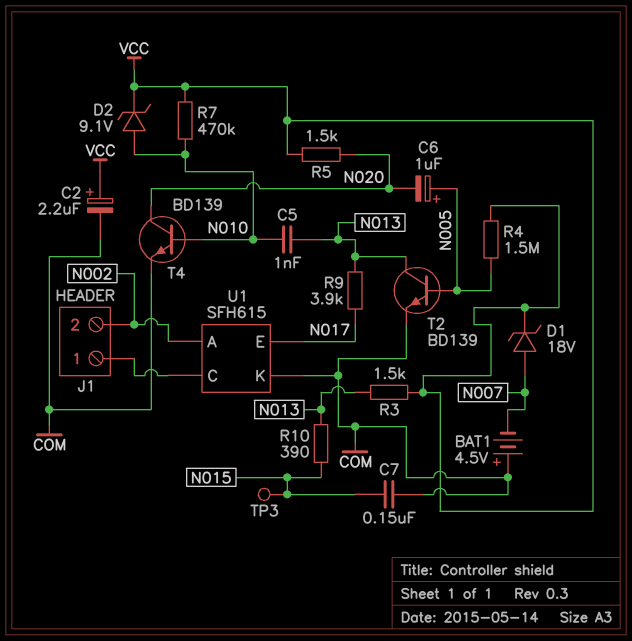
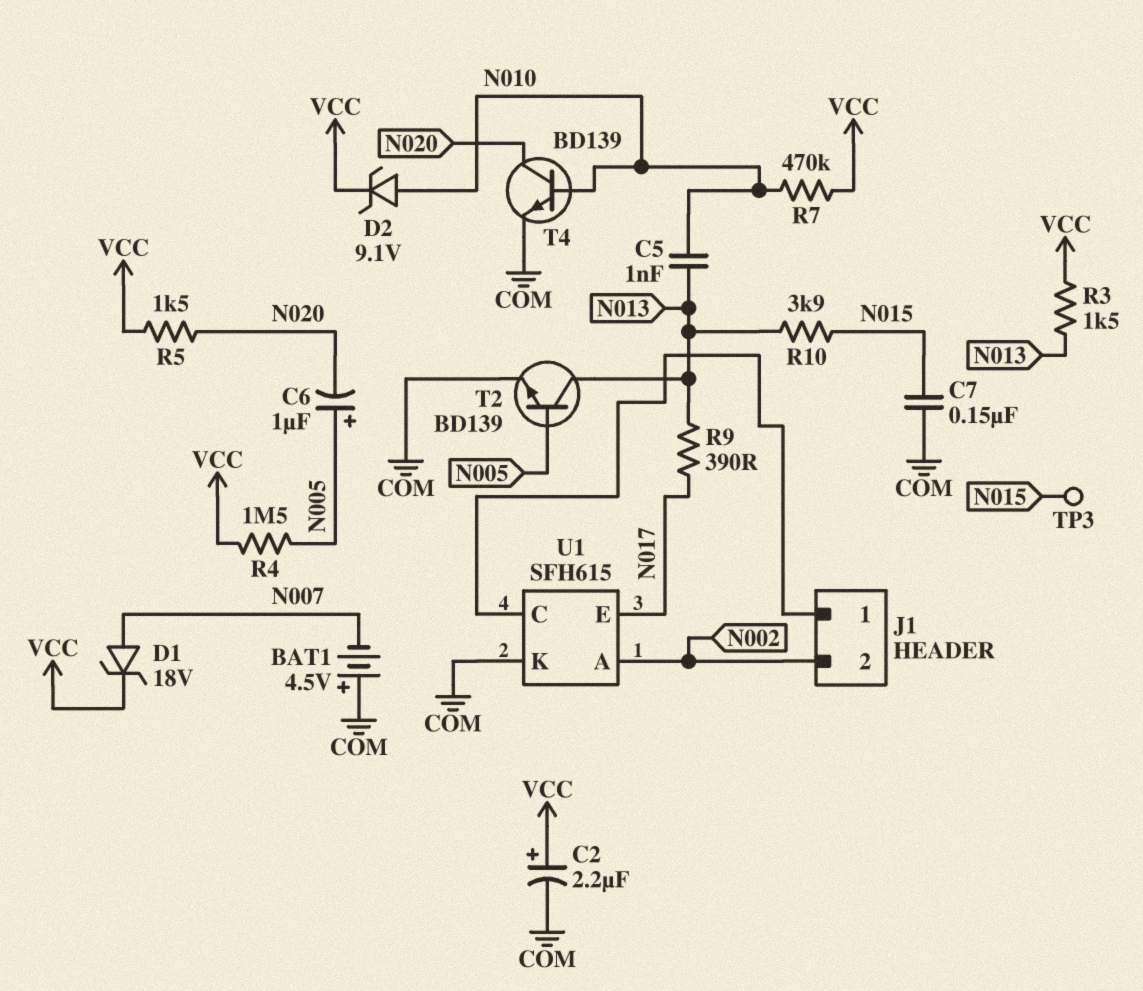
R9: 3.9k (N013, N017) -> 390 (N013, N017)
R10: 390 (N013, N015) -> 3.9k (N013, N015)

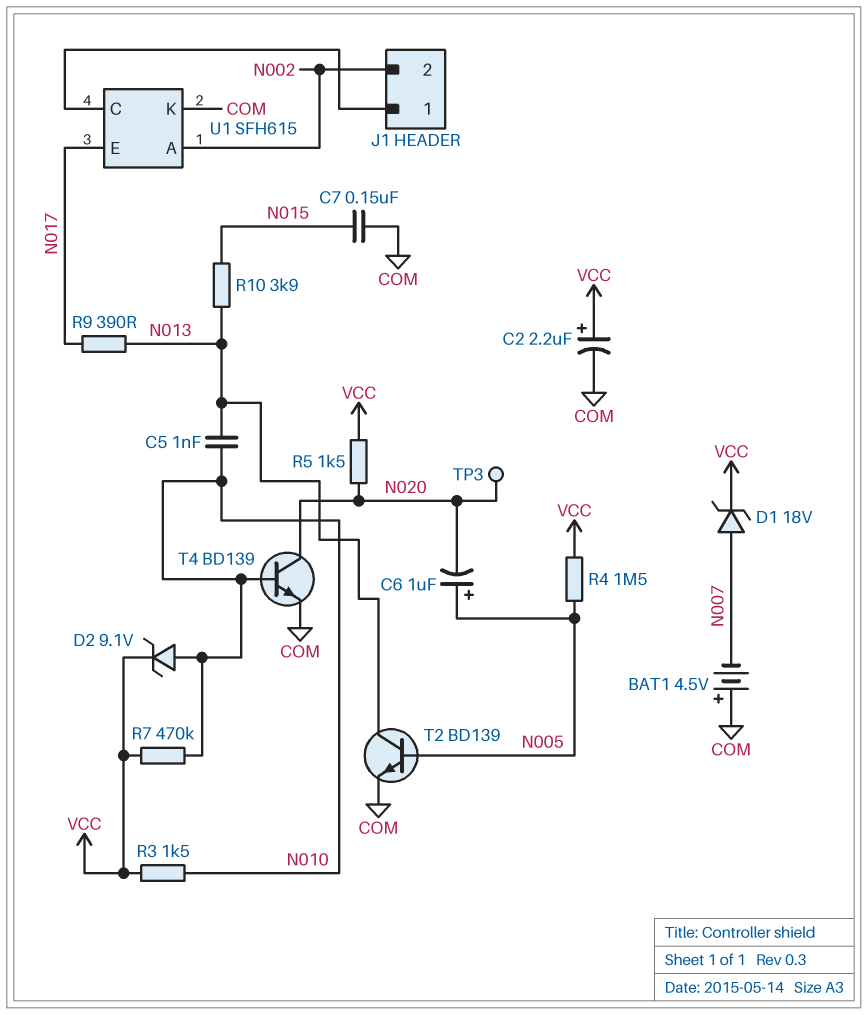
R3: 1.5k (N013, VCC) -> 1.5k (N010, VCC)
TP3: test point (N015) -> test point (N020)

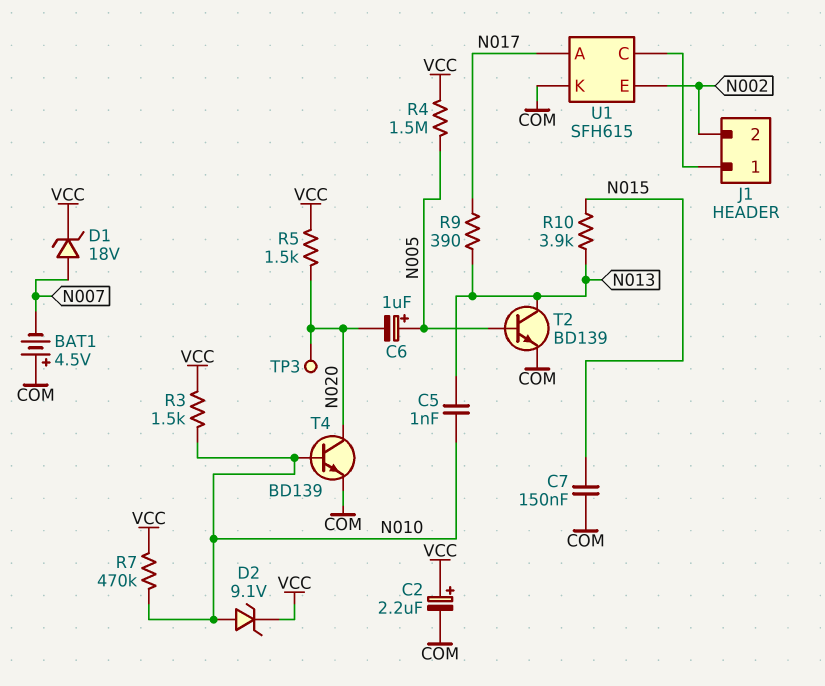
U1 pin A: N002 -> N017
U1 pin E: N017 -> N002

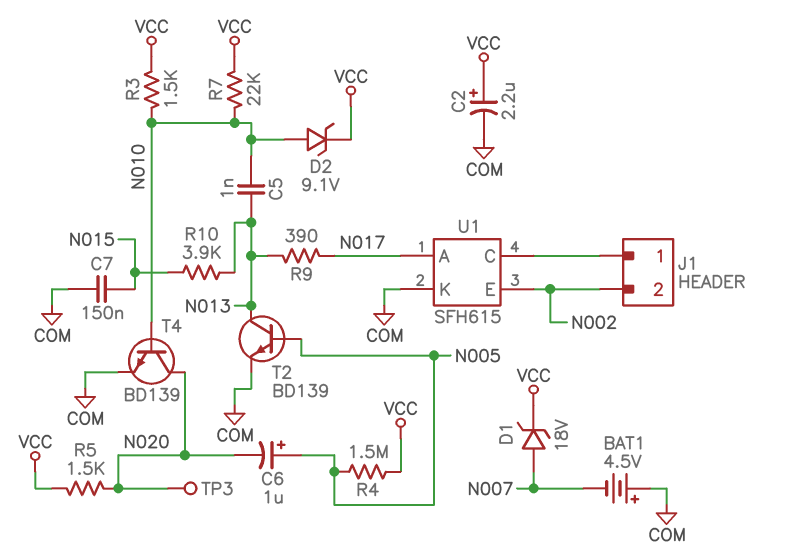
R7: 470k (N010, VCC) -> 22k (N010, VCC)

